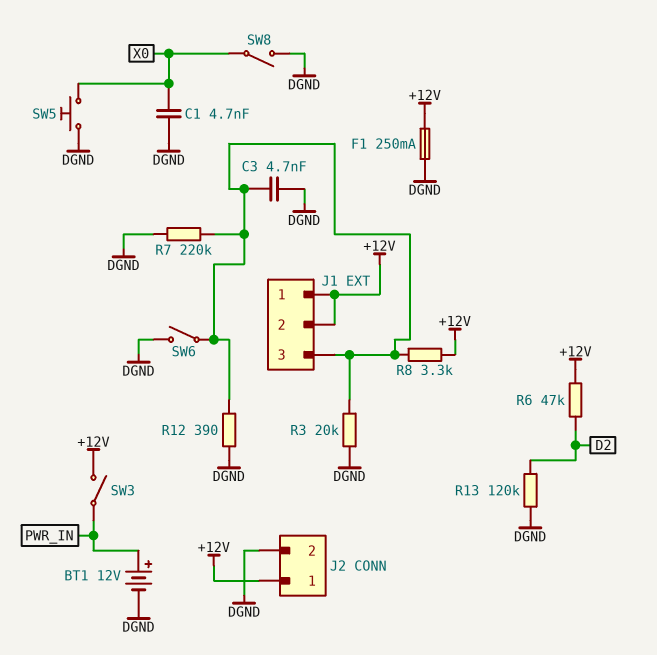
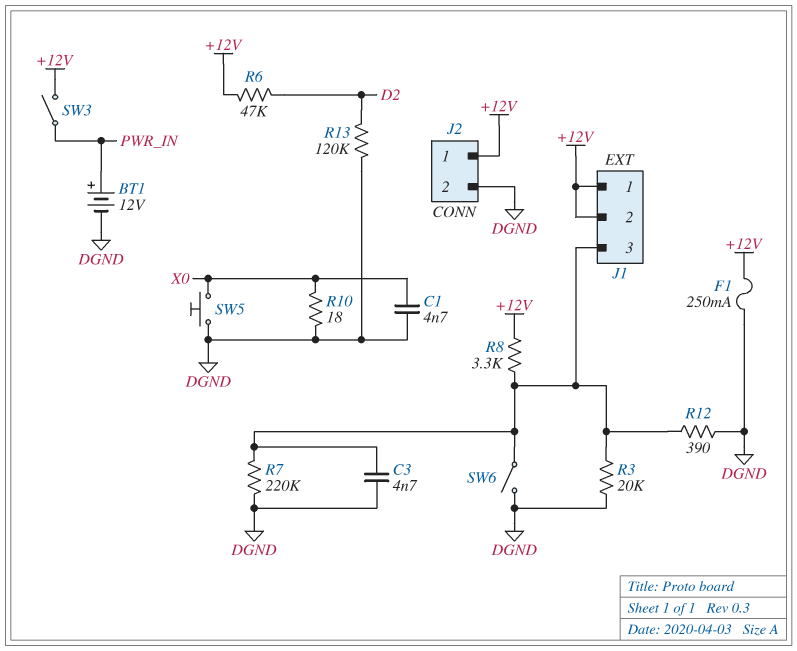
R10: none -> 18 (DGND, X0)
SW8: switch (DGND, X0) -> none

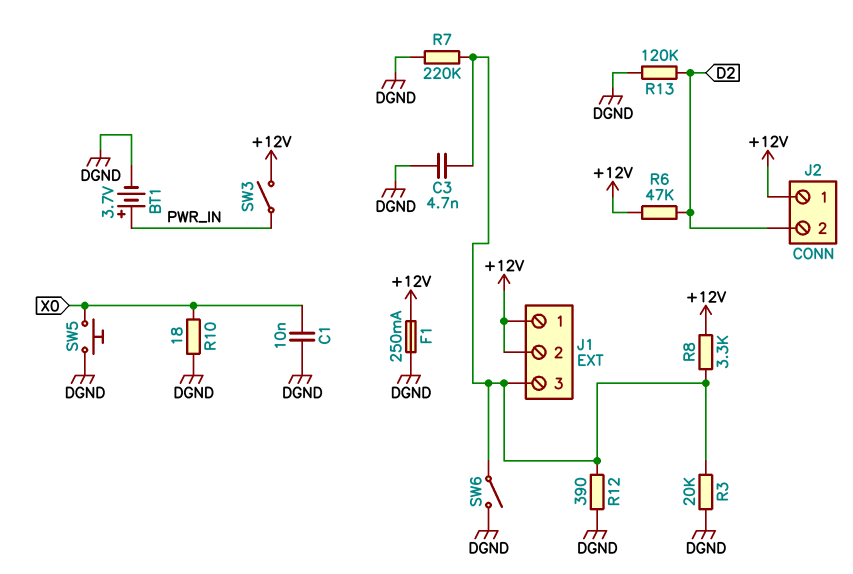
BT1: 12V (plus PWR_IN, minus DGND) -> 3.7V (plus PWR_IN, minus DGND)
C1: 4.7nF (DGND, X0) -> 10nF (DGND, X0)
J2 pin 2: DGND -> D2

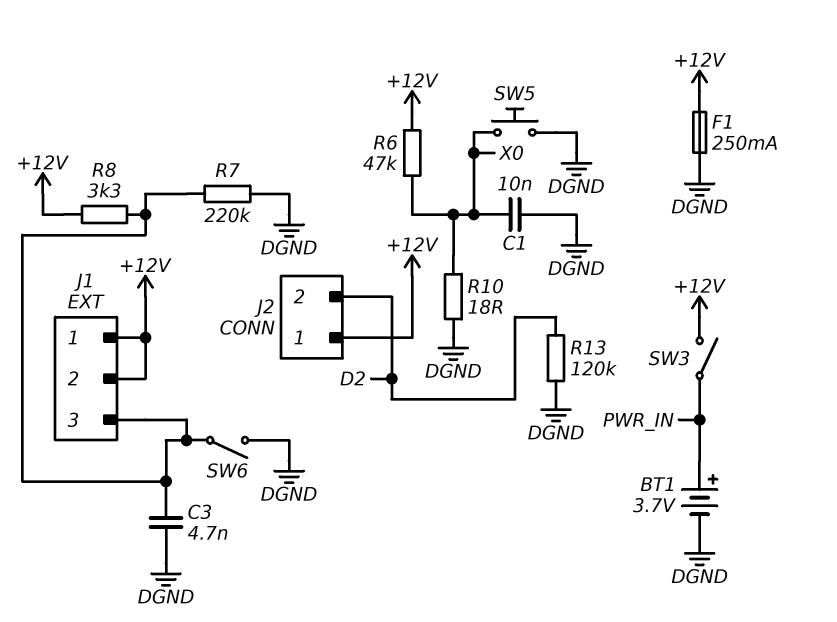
R3: 20k (DGND, J1/3) -> none
R6: 47k (+12V, D2) -> 47k (+12V, X0)
R12: 390 (DGND, J1/3) -> none

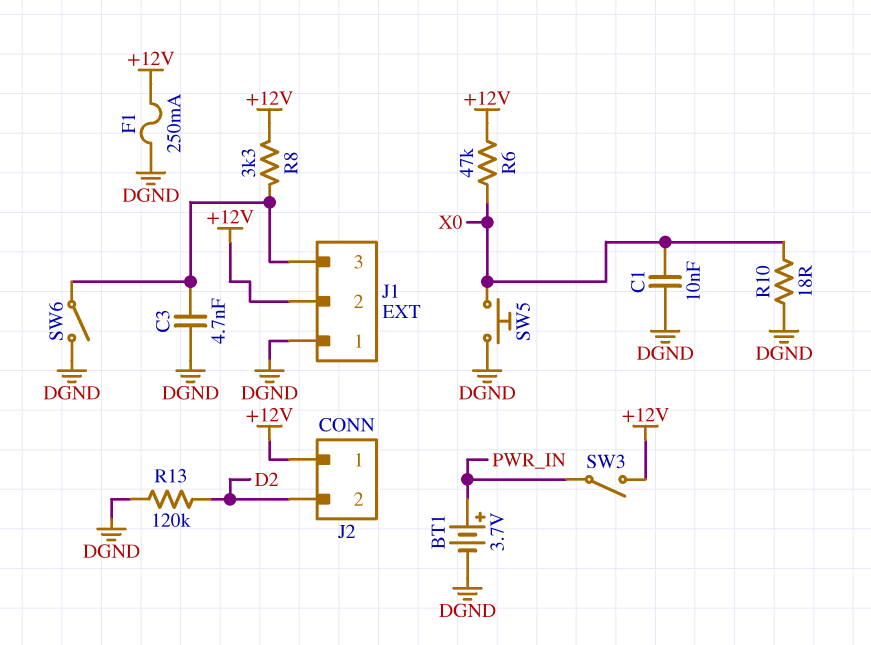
J1 pin 1: +12V -> DGND
R7: 220k (DGND, J1/3) -> none

